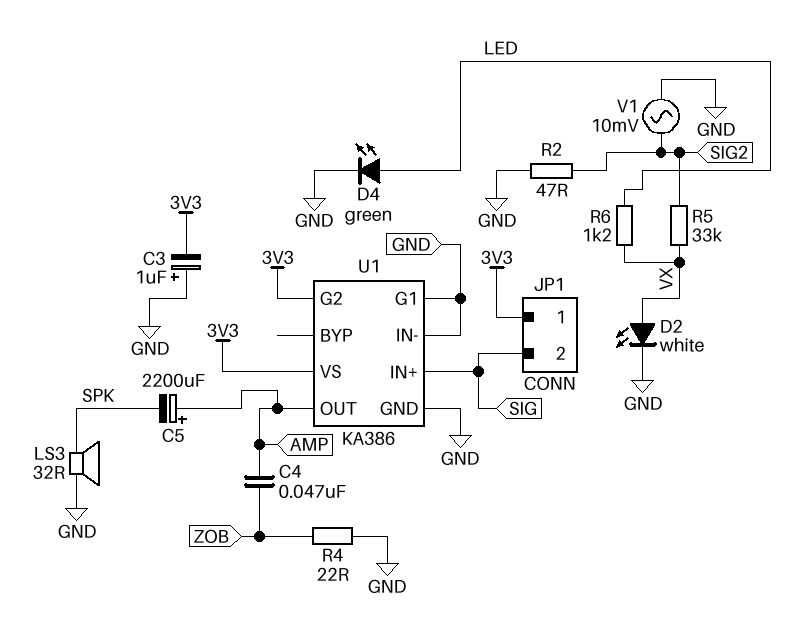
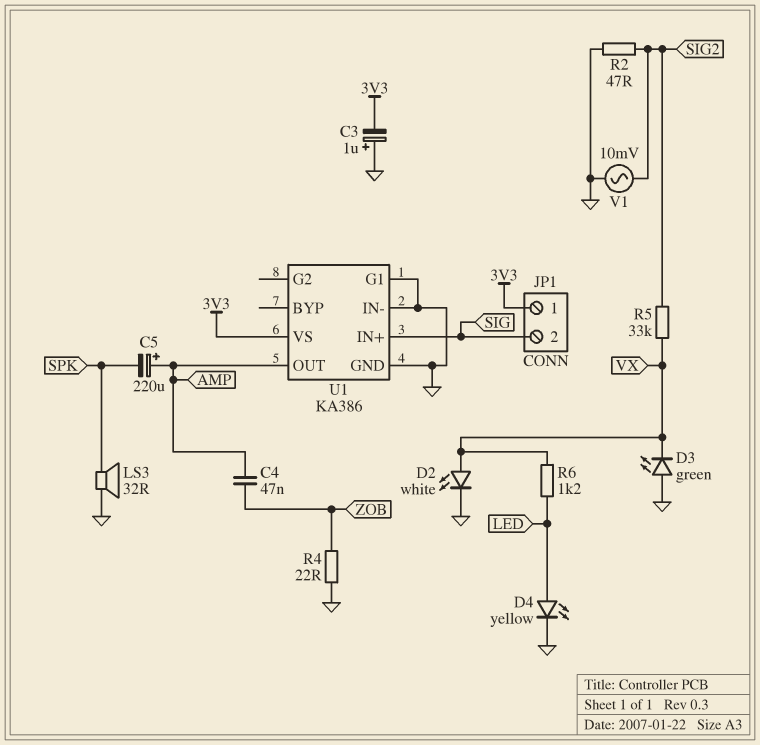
C5: 2200uF (plus AMP, minus SPK) -> 220uF (plus AMP, minus SPK)
D3: none -> LED green (A GND, K VX)
D4: LED green (A LED, K GND) -> LED yellow (A LED, K GND)
U1 pin G2: 3V3 -> none

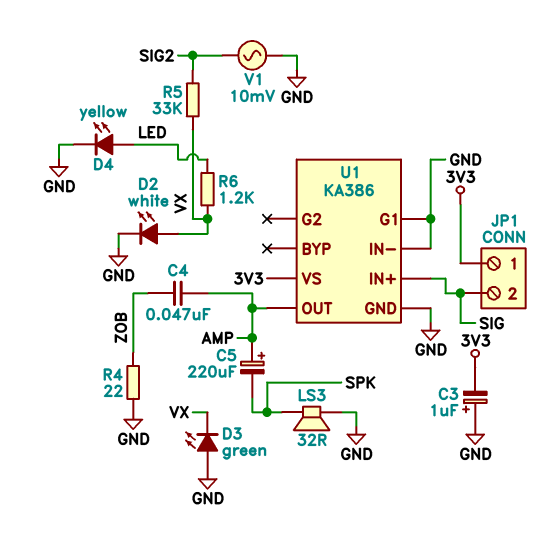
R2: 47 (GND, SIG2) -> none

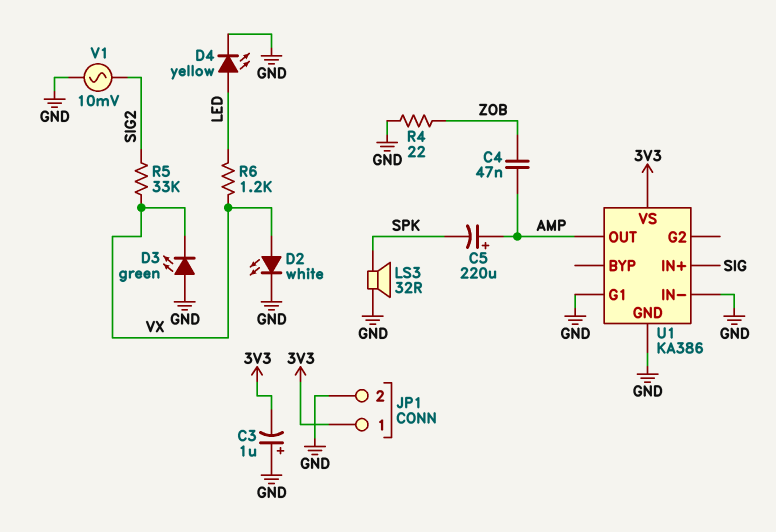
JP1 pin 2: SIG -> GND

